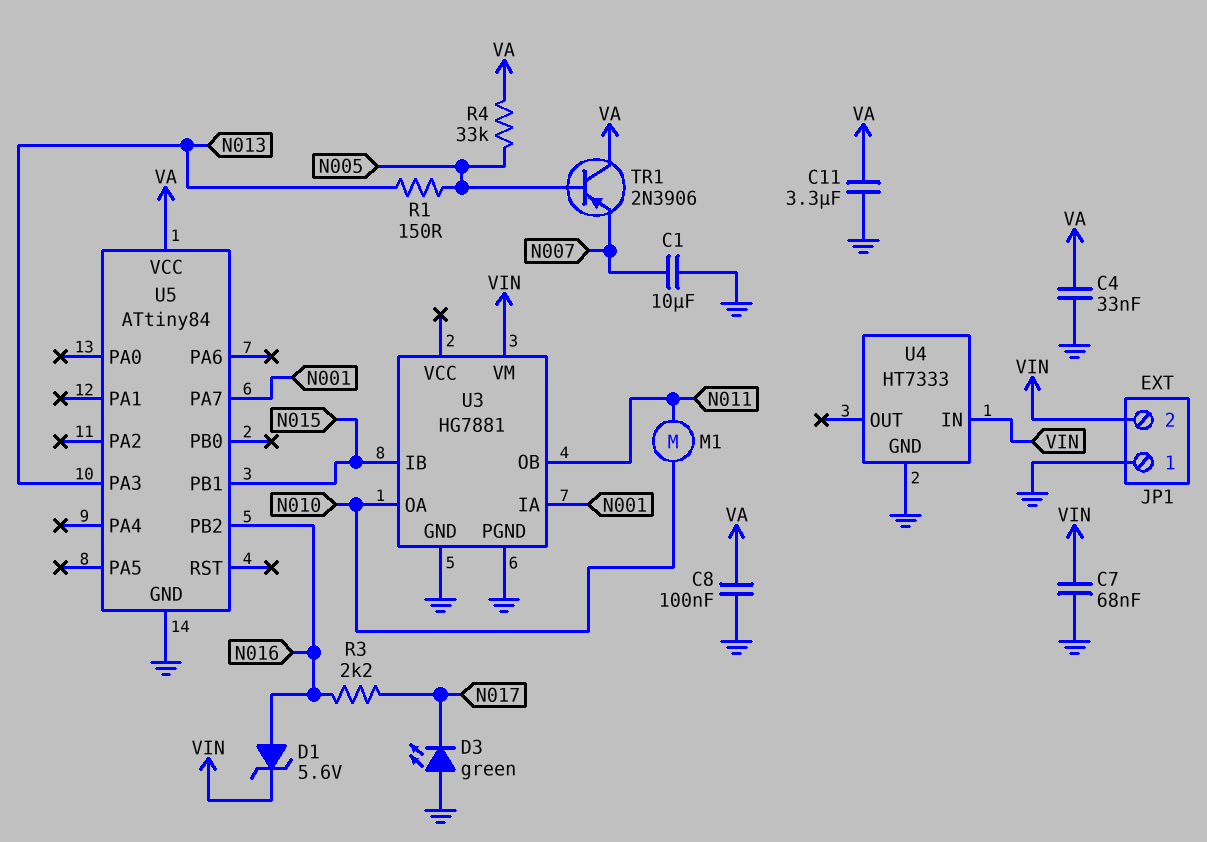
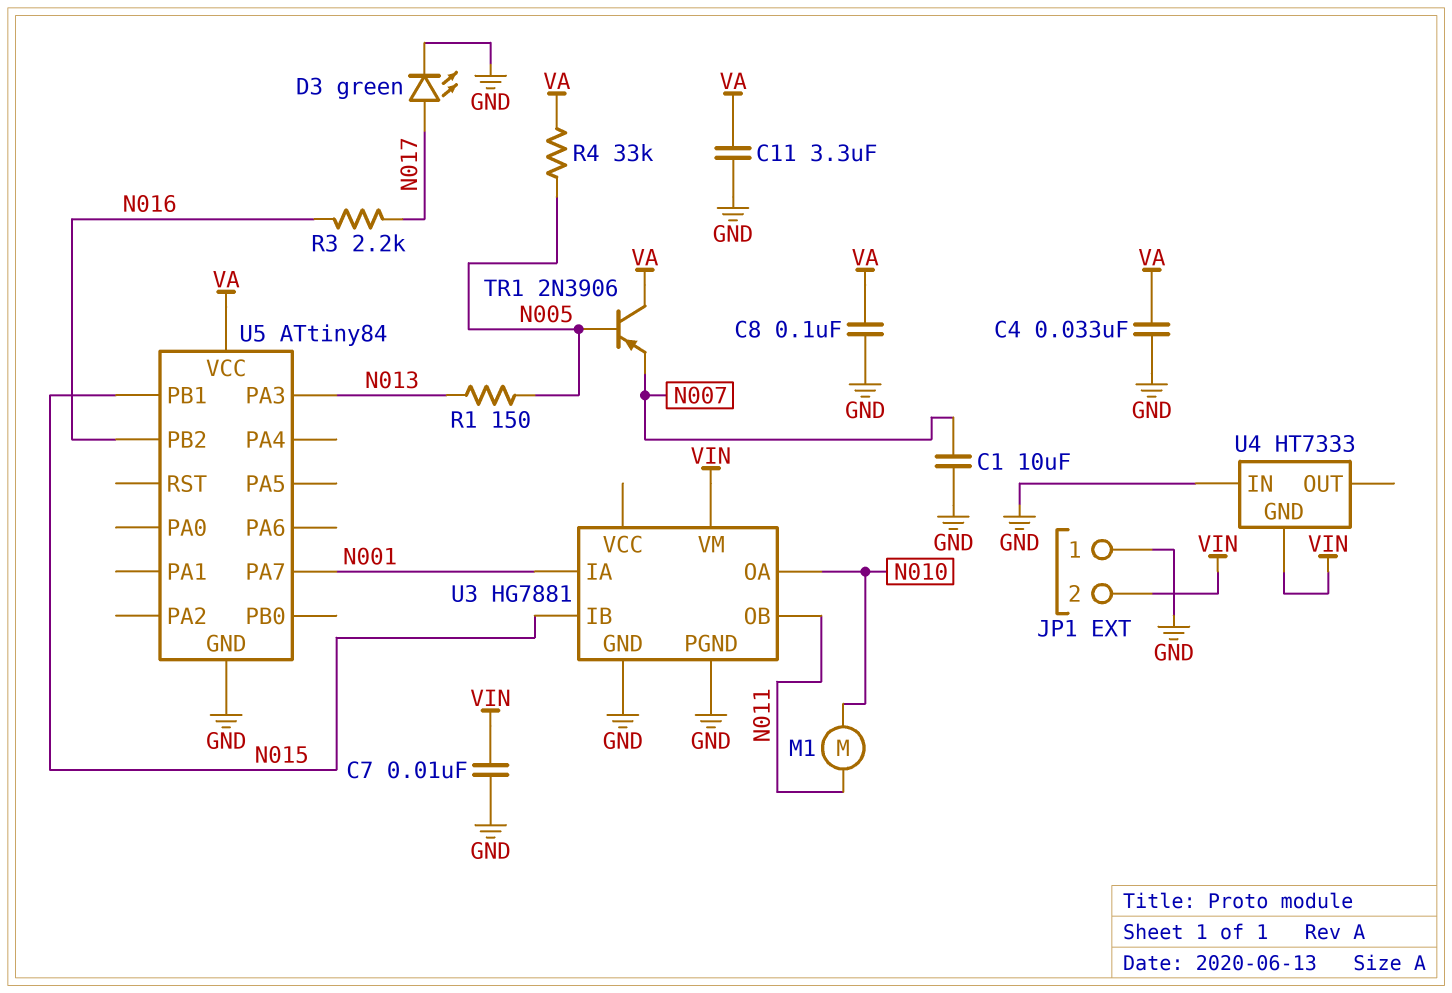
C7: 68nF (GND, VIN) -> 10nF (GND, VIN)
D1: zener 5.6V (A N016, K VIN) -> none
D3: LED green (A GND, K N017) -> LED green (A N017, K GND)
U4 pin GND: GND -> VIN
U4 pin IN: VIN -> GND

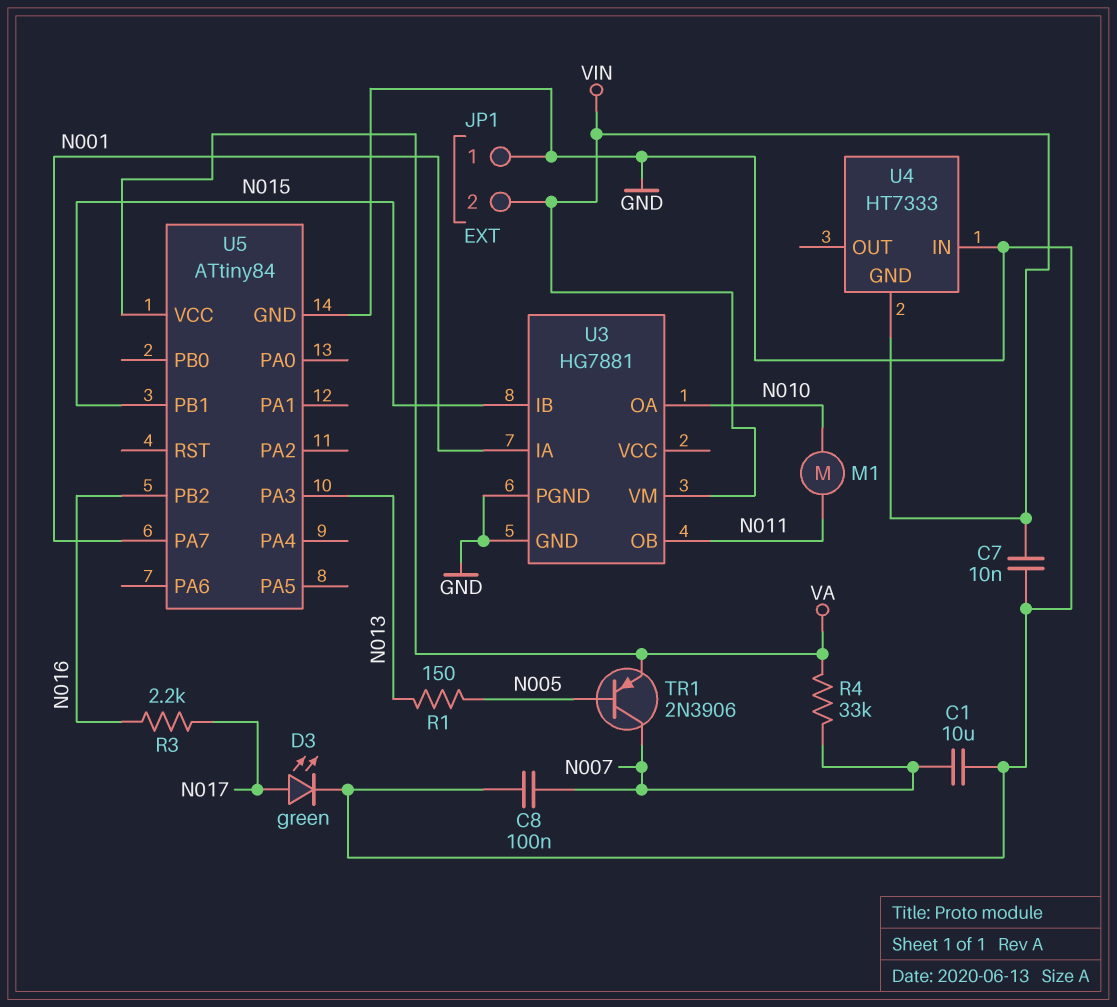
C4: 33nF (GND, VA) -> none
C8: 100nF (GND, VA) -> 100nF (GND, N007)
C11: 3.3uF (GND, VA) -> none
R4: 33k (N005, VA) -> 33k (N007, VA)
TR1: PNP 2N3906 (B N005, C VA, E N007) -> PNP 2N3906 (B N005, C N007, E VA)

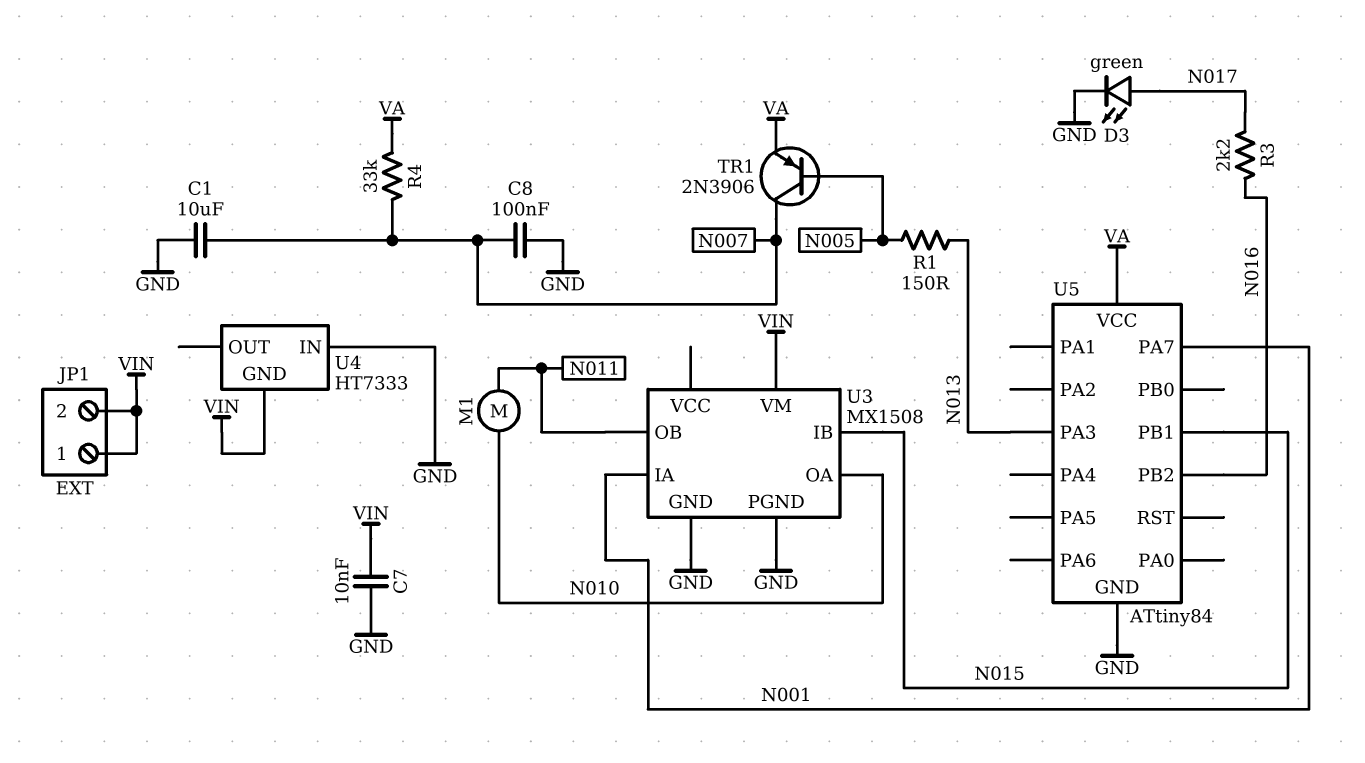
JP1 pin 1: GND -> VIN
U3: HG7881 -> MX1508

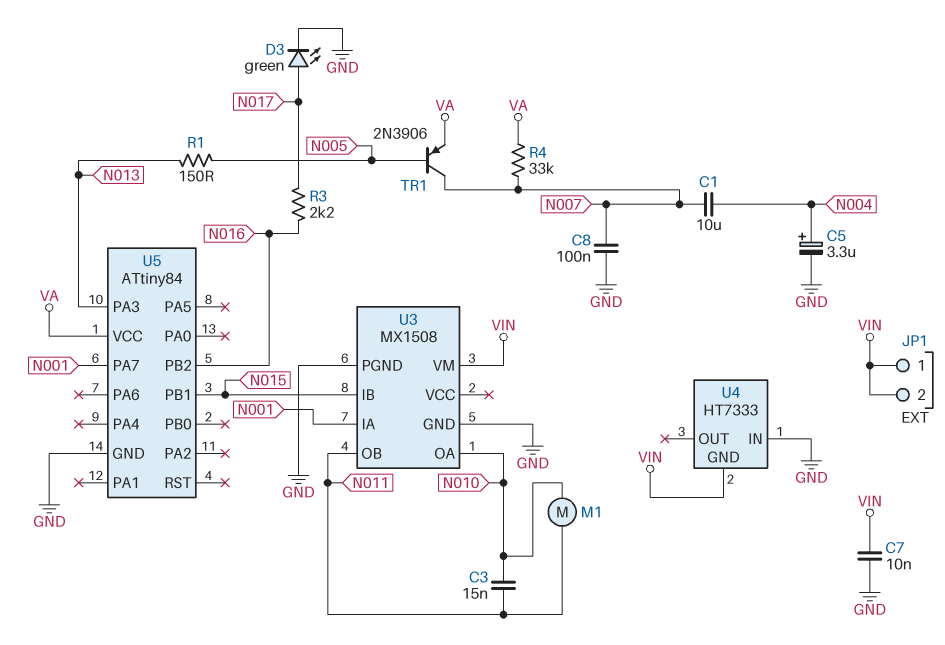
C1: 10uF (GND, N007) -> 10uF (N004, N007)
C3: none -> 15nF (N010, N011)
C5: none -> 3.3uF (plus N004, minus GND)

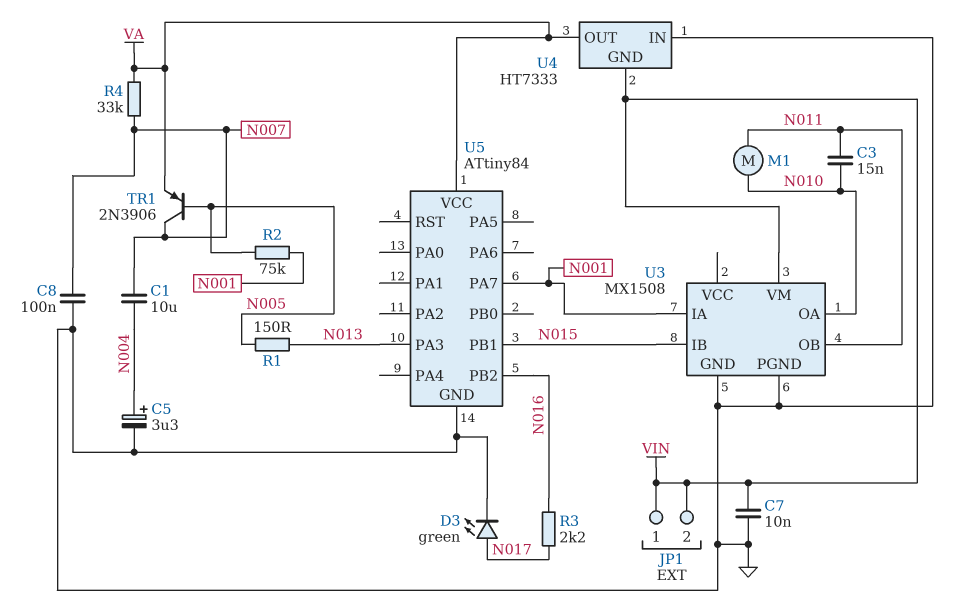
R2: none -> 75k (N001, N005)
U4 pin OUT: none -> VA

